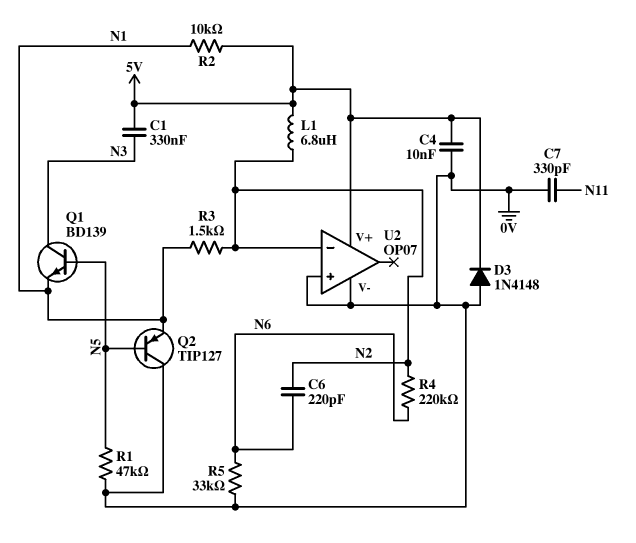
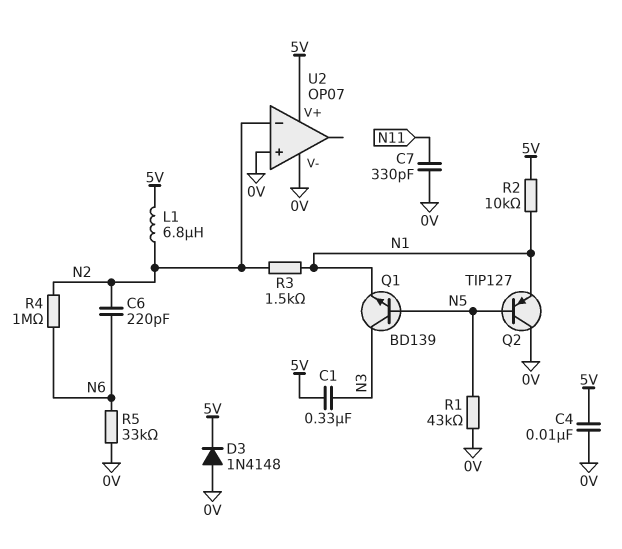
R1: 47k (0V, N5) -> 43k (0V, N5)
R4: 220k (N2, N6) -> 1M (N2, N6)

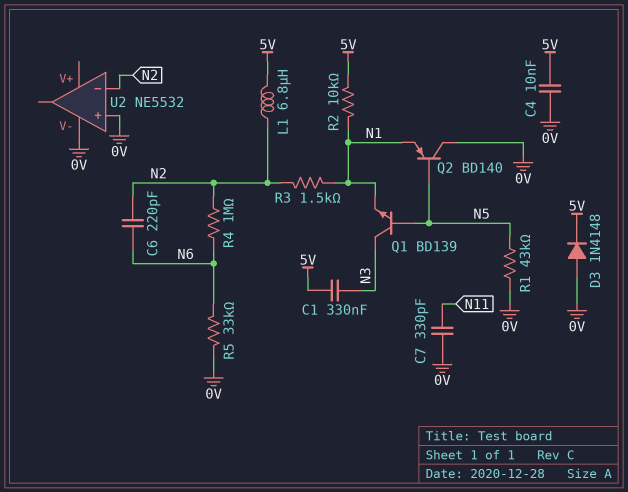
Q2: PNP TIP127 (B N5, C 0V, E N1) -> PNP BD140 (B N5, C 0V, E N1)
U2: OP07 -> NE5532
U2 pin V+: 5V -> none

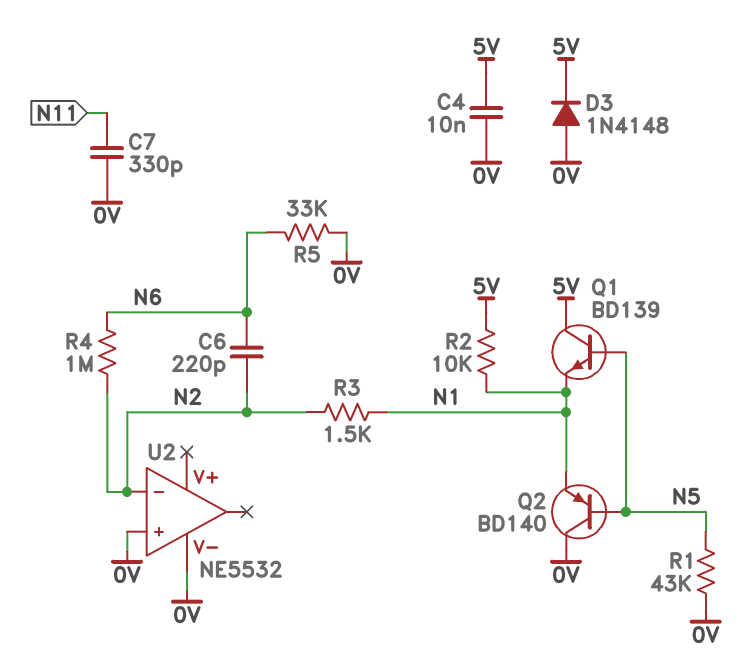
C1: 330nF (5V, N3) -> none
L1: 6.8uH (5V, N2) -> none
Q1: NPN BD139 (B N5, C N3, E N1) -> NPN BD139 (B N5, C 5V, E N1)

